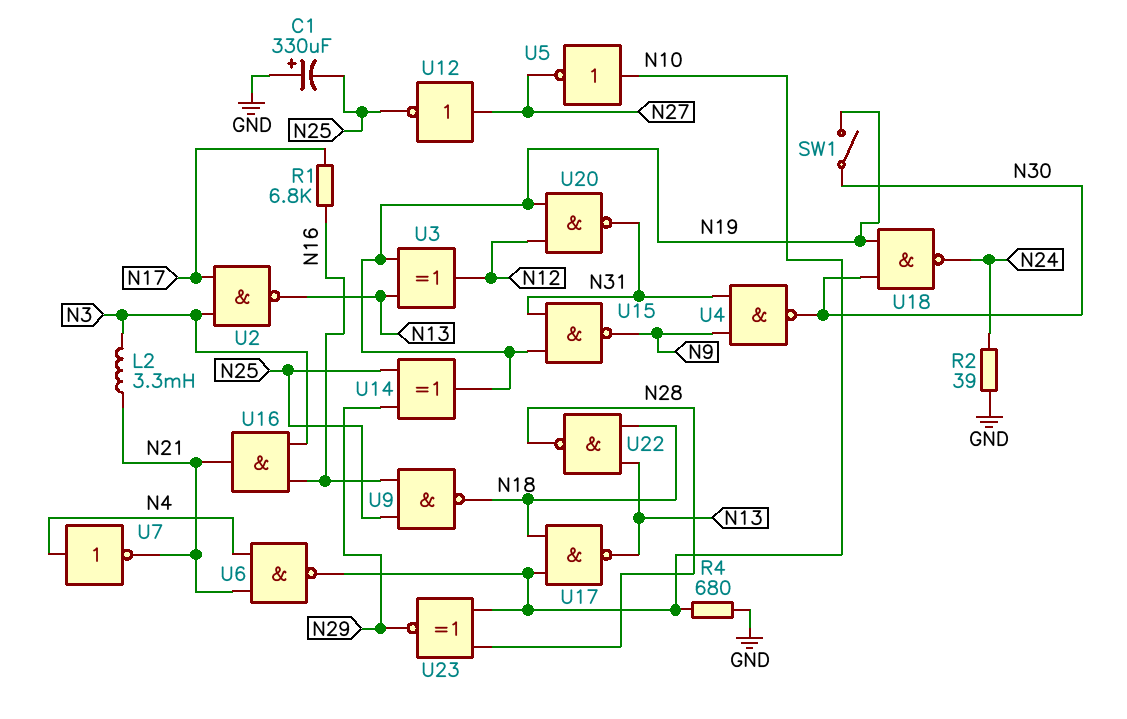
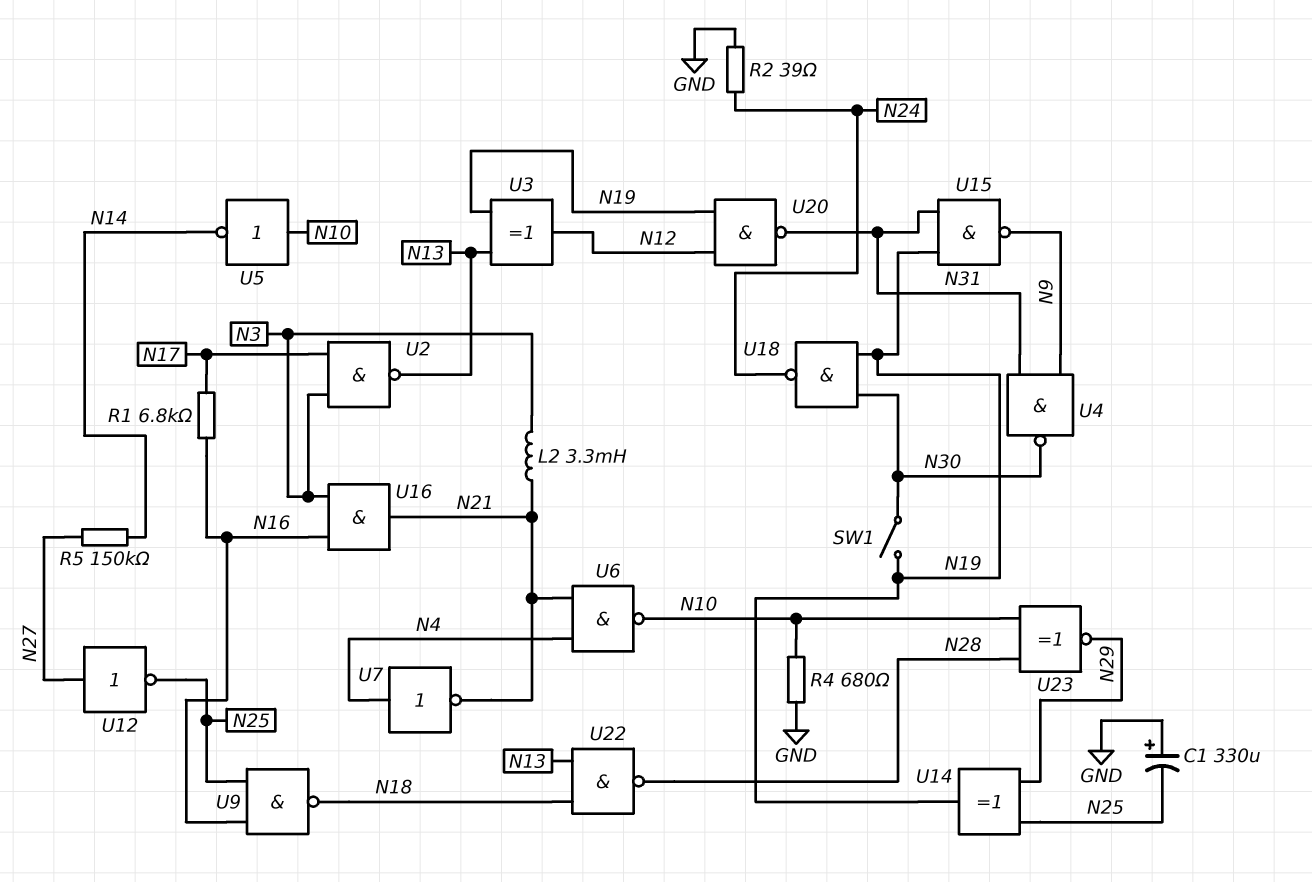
R5: none -> 150k (N14, N27)
U5: NOT (in N10, out N27) -> NOT (in N10, out N14)
U17: NAND (in N10, in N18, out N13) -> none

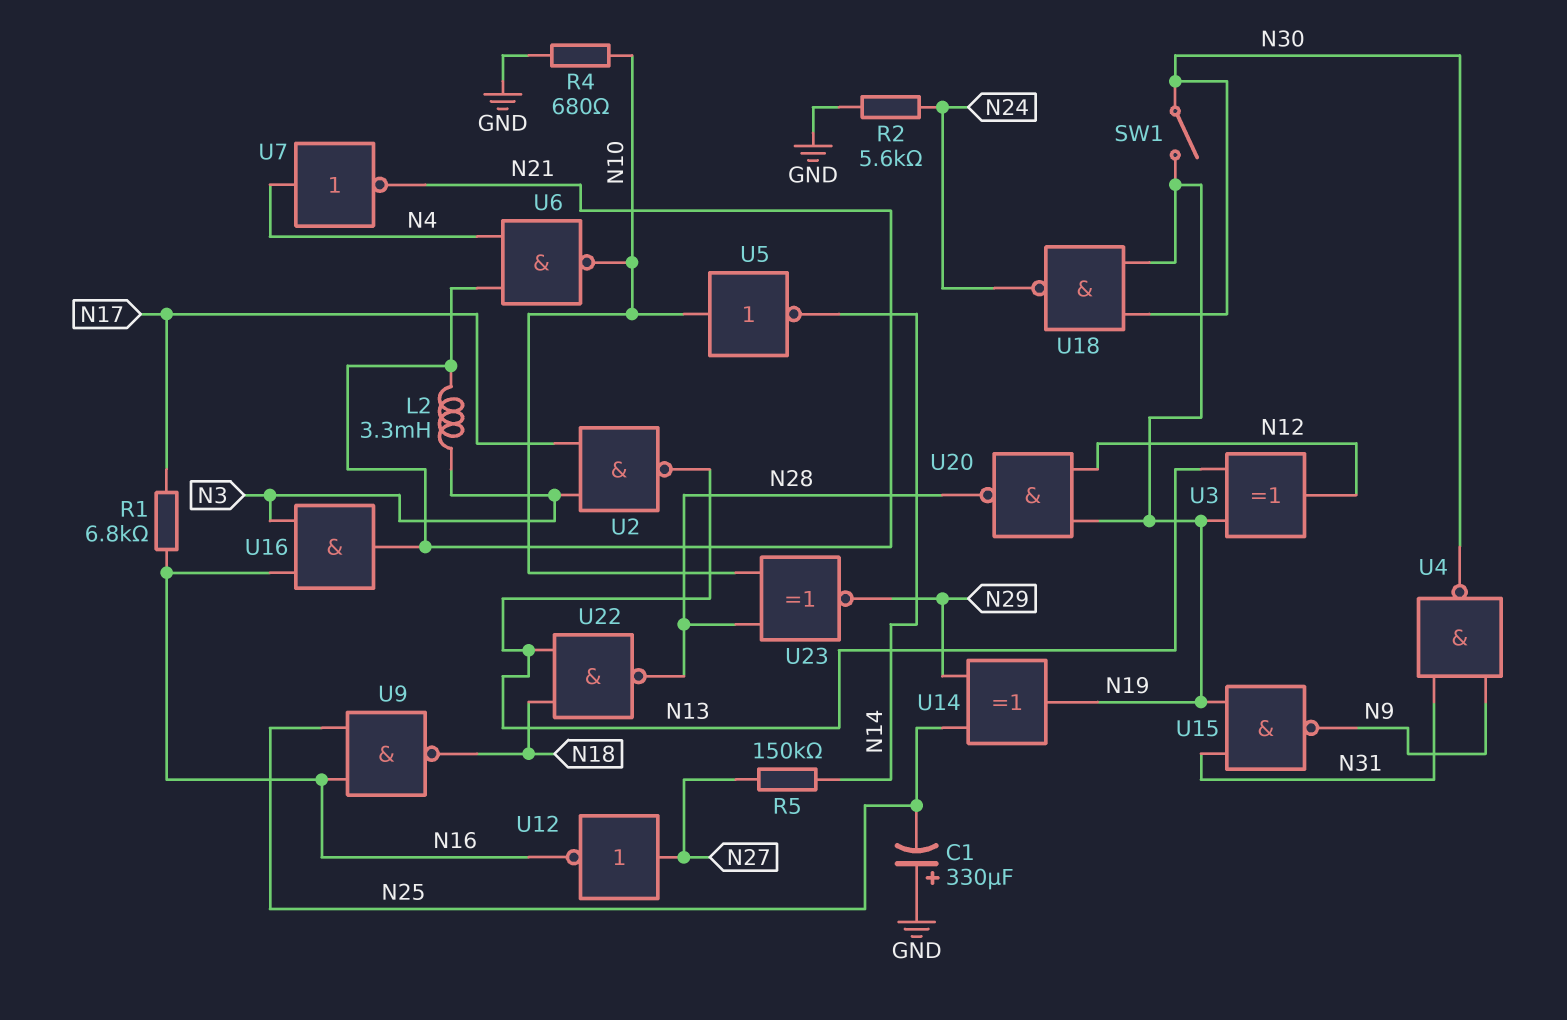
R2: 39 (GND, N24) -> 5.6k (GND, N24)
U12: NOT (in N27, out N25) -> NOT (in N27, out N16)
U20: NAND (in N12, in N19, out N31) -> NAND (in N12, in N19, out N28)

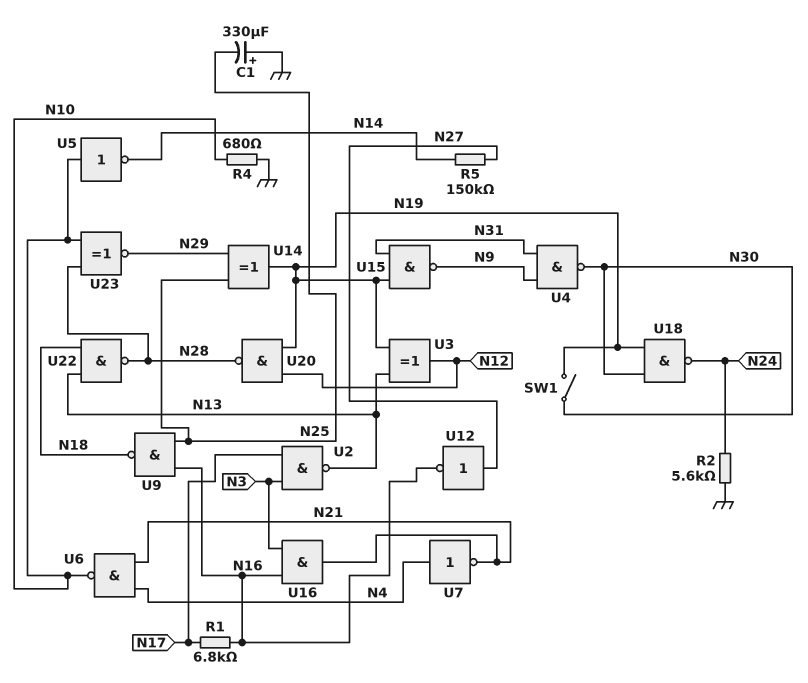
L2: 3.3mH (N3, N21) -> none

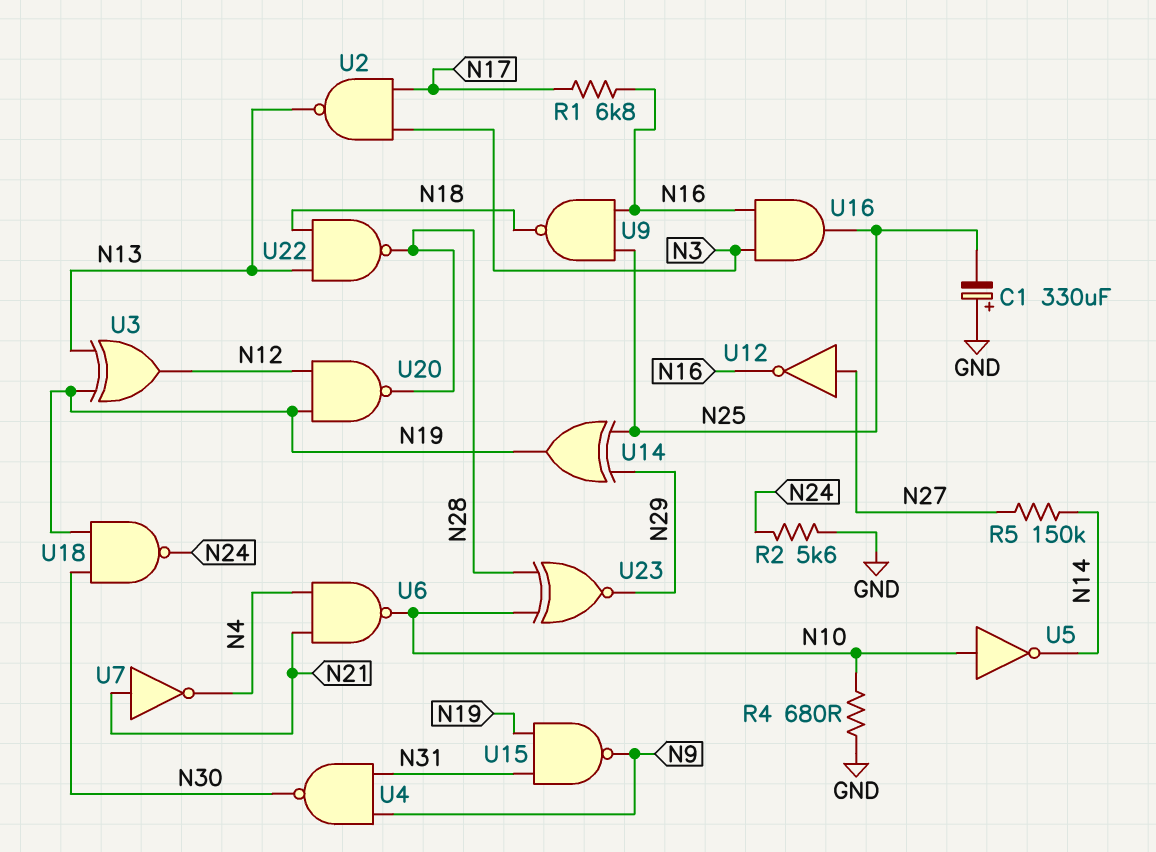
SW1: switch (N19, N30) -> none
U7: NOT (in N4, out N21) -> NOT (in N21, out N4)
U16: AND (in N3, in N16, out N21) -> AND (in N3, in N16, out N25)

